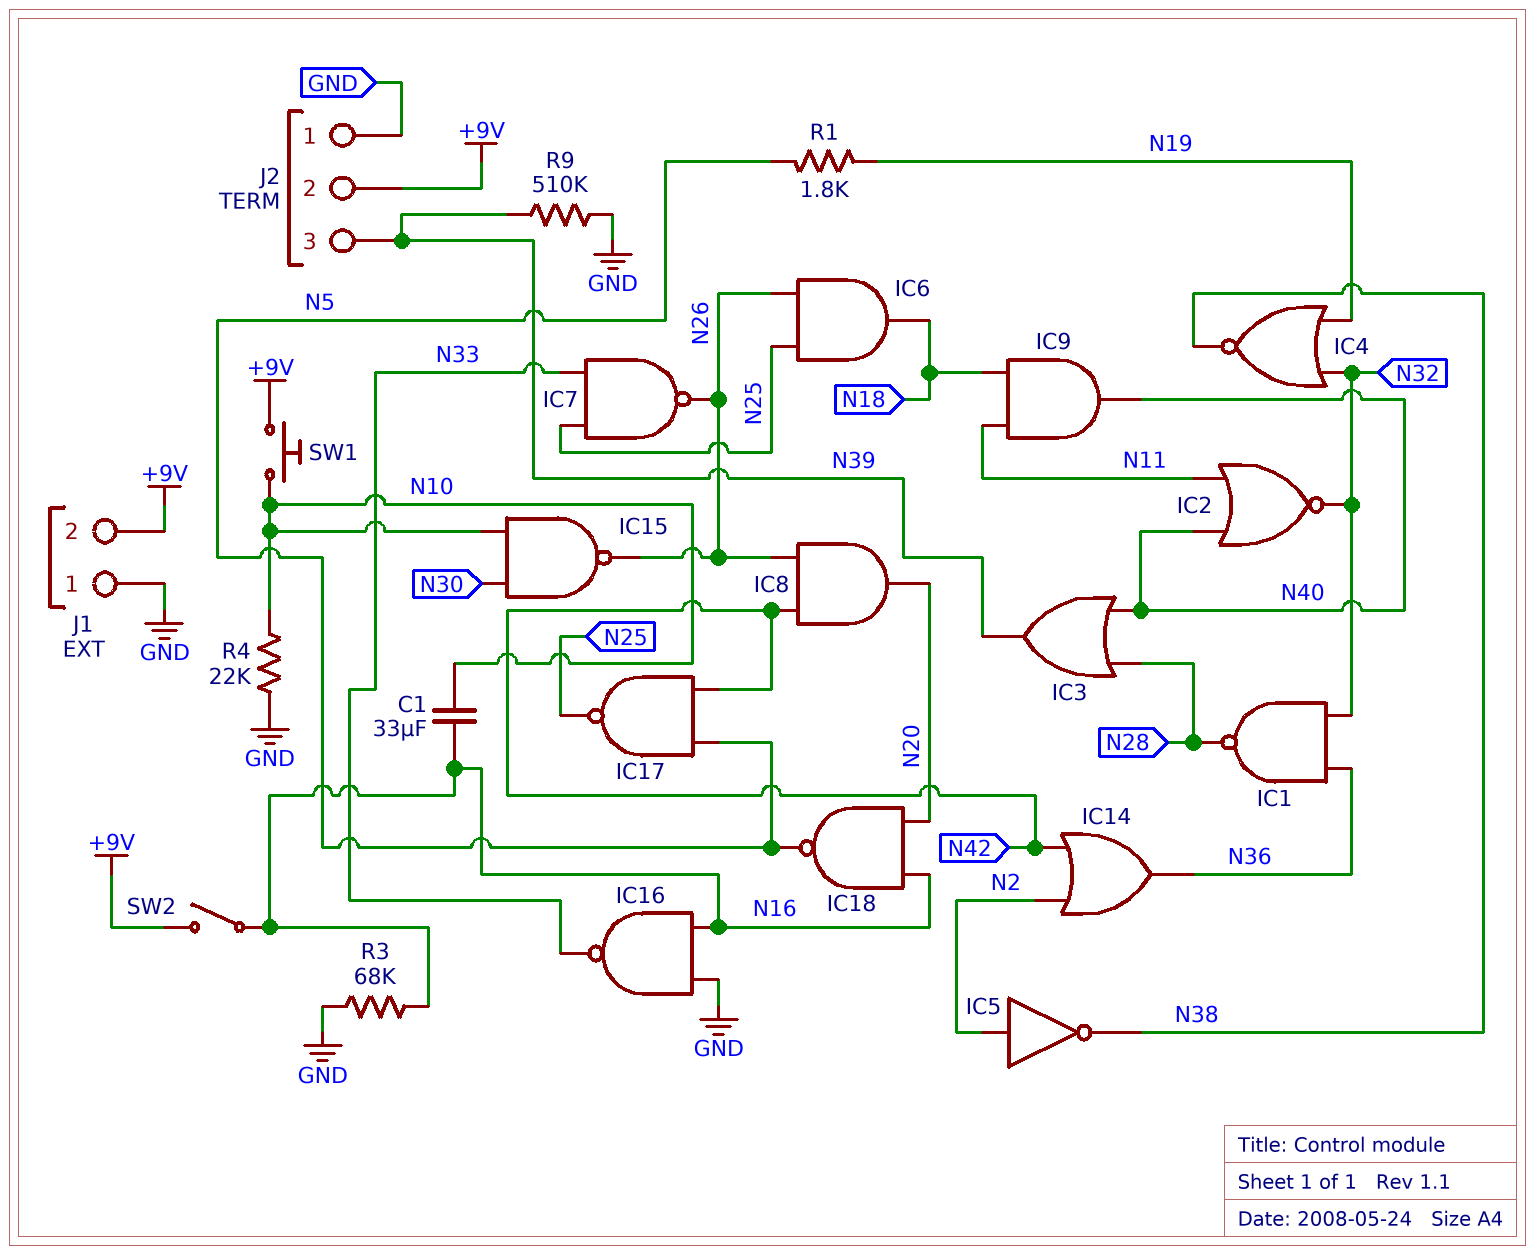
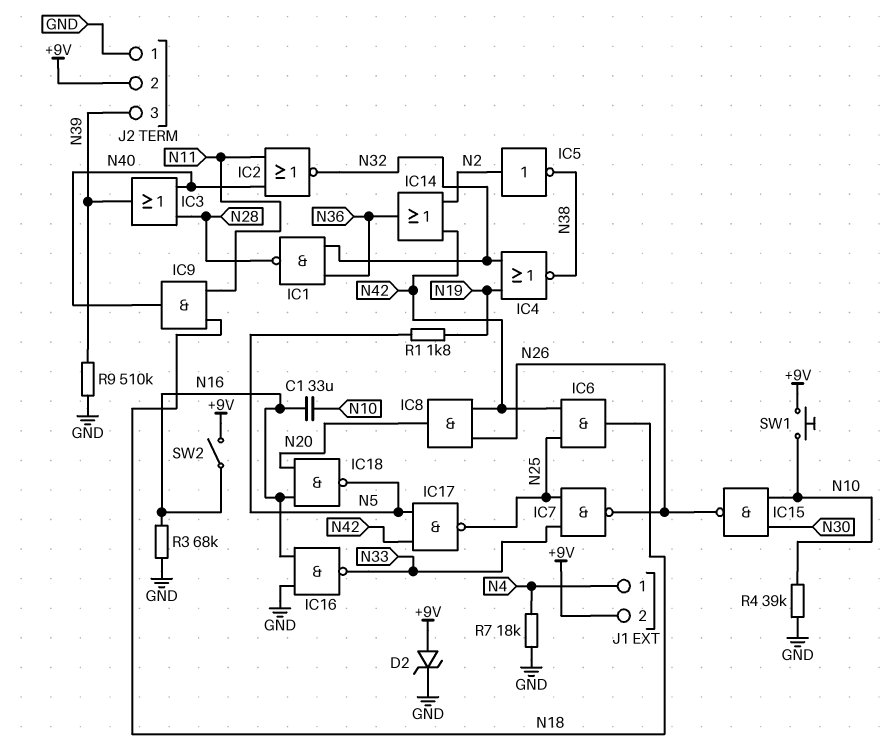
D2: none -> zener (A +9V, K GND)
IC6: AND (in N25, in N26, out N18) -> AND (in N25, in N42, out N18)
J1 pin 1: GND -> N4
R4: 22k (GND, N10) -> 39k (GND, N10)
R7: none -> 18k (GND, N4)

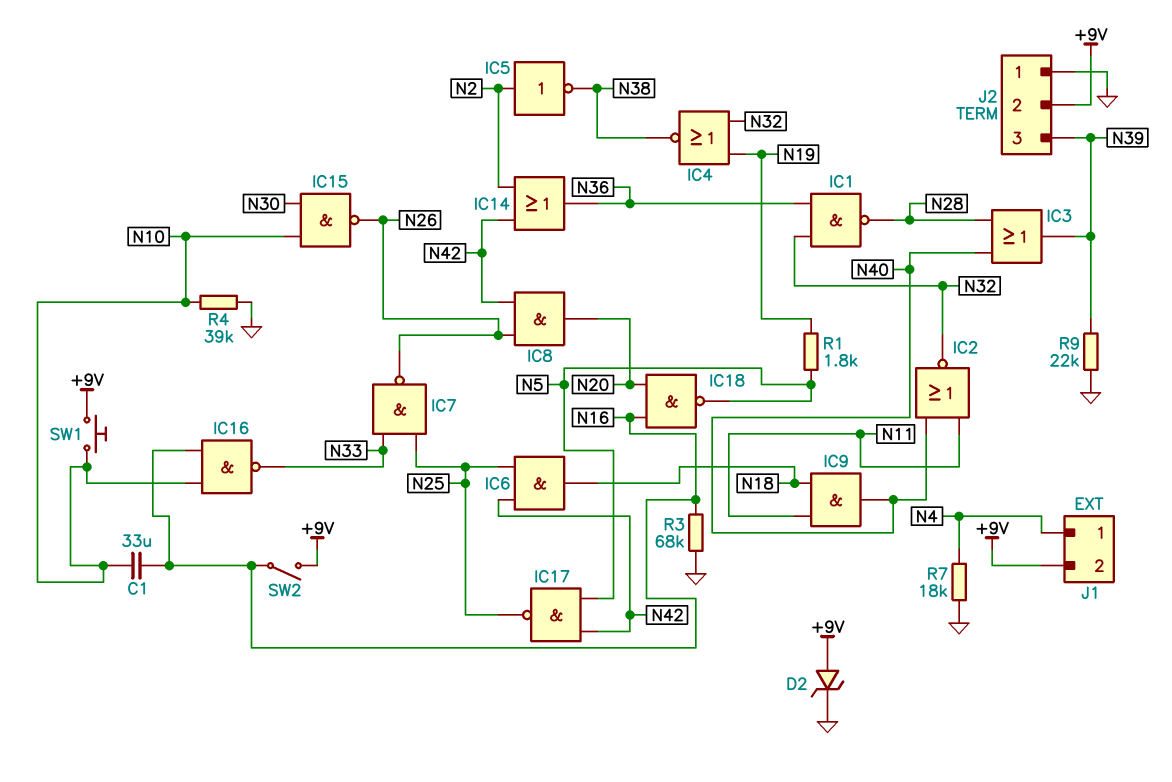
IC16: NAND (in GND, in N16, out N33) -> NAND (in N10, in N16, out N33)
R9: 510k (GND, N39) -> 22k (GND, N39)

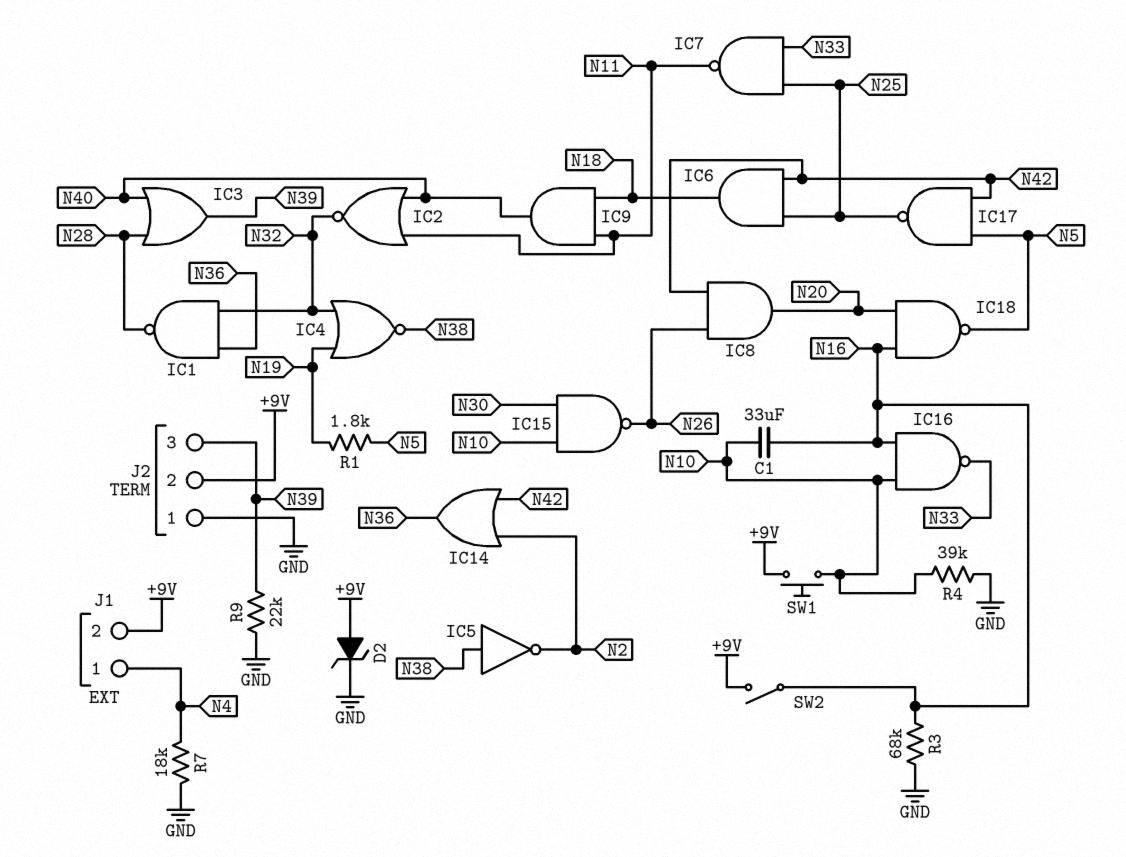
IC5: NOT (in N2, out N38) -> NOT (in N38, out N2)
IC7: NAND (in N25, in N33, out N26) -> NAND (in N25, in N33, out N11)

